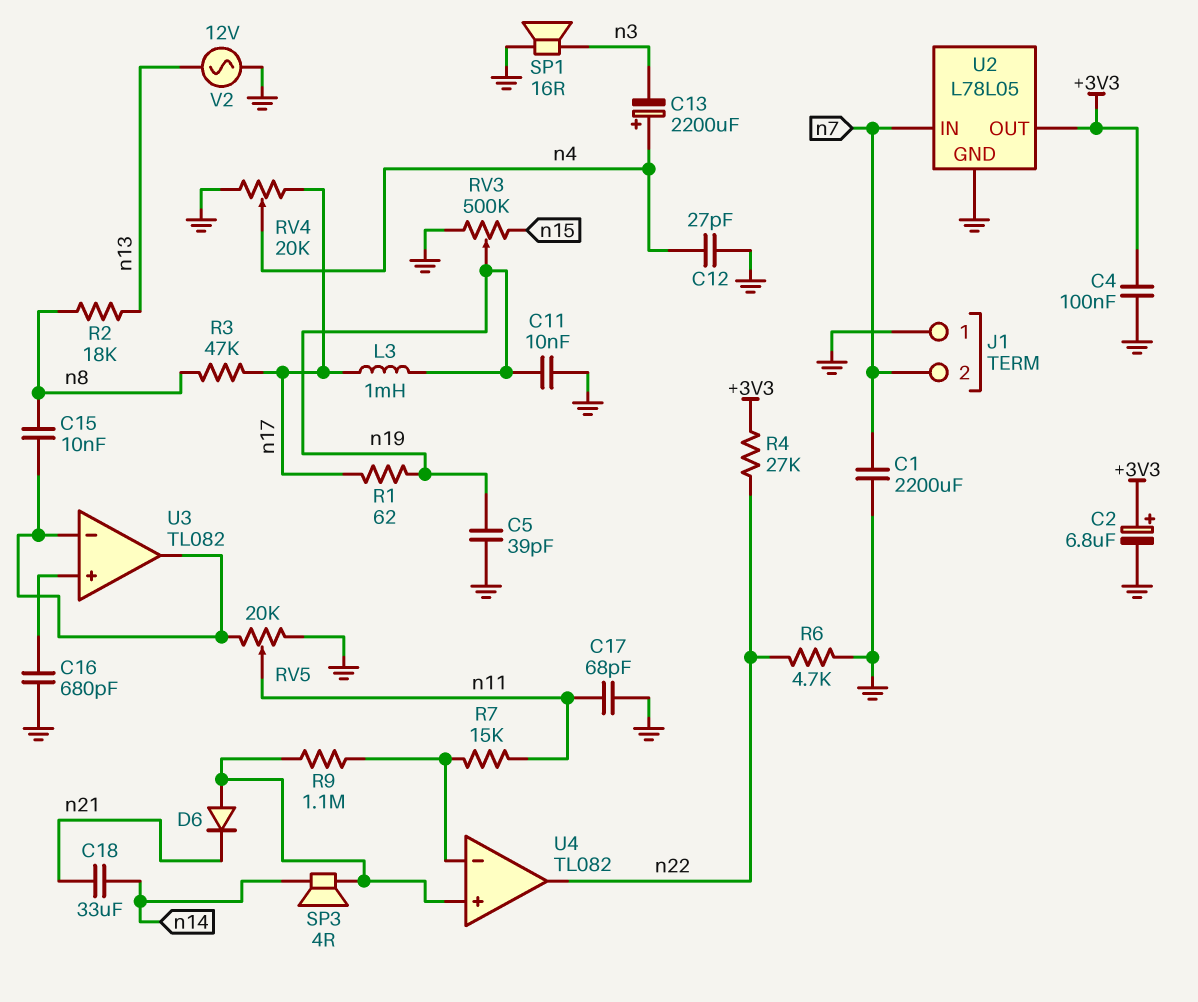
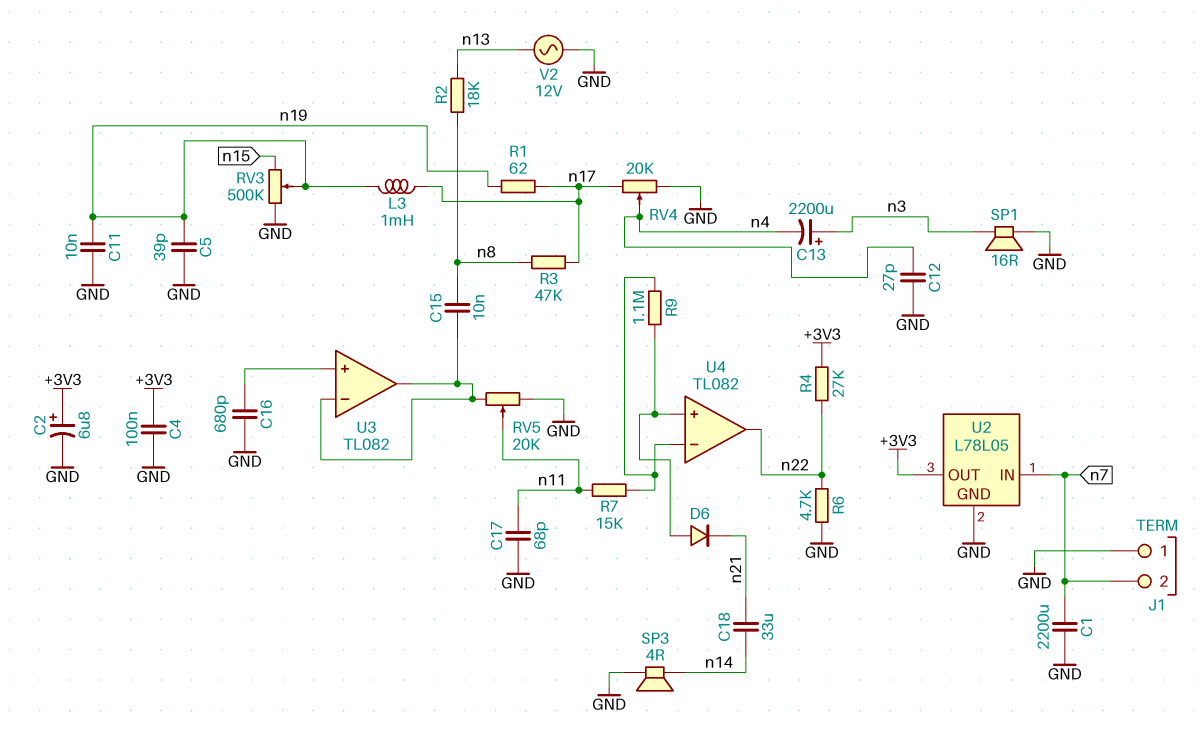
C13: 2200uF (plus n4, minus n3) -> 2200uF (plus n3, minus n4)
SP3: speaker 4R (U4/in+, n14) -> speaker 4R (GND, n14)

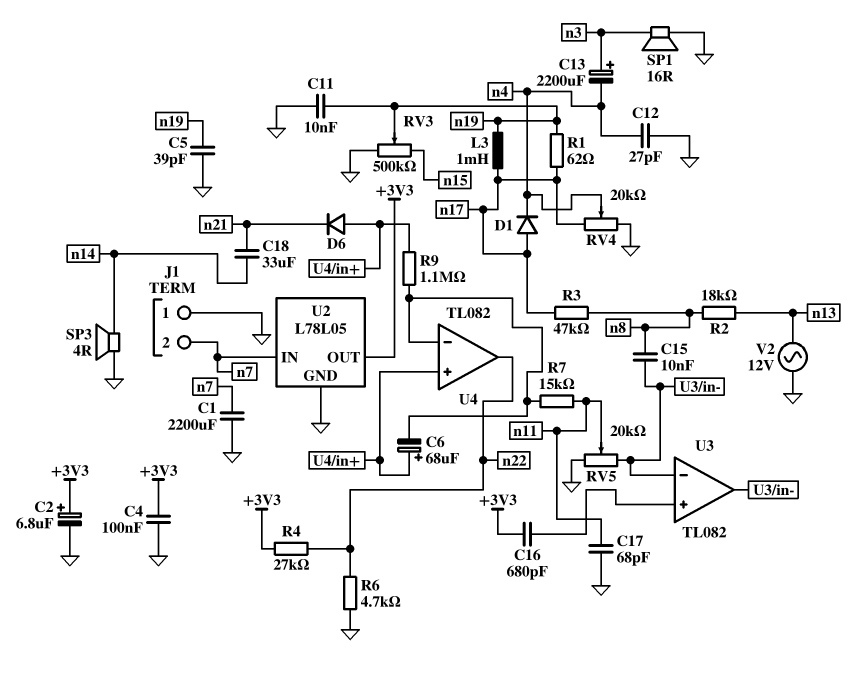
C6: none -> 68uF (plus U4/in+, minus U4/in-)
C16: 680pF (GND, U3/in+) -> 680pF (+3V3, U3/in+)
D1: none -> diode (A n17, K n4)

